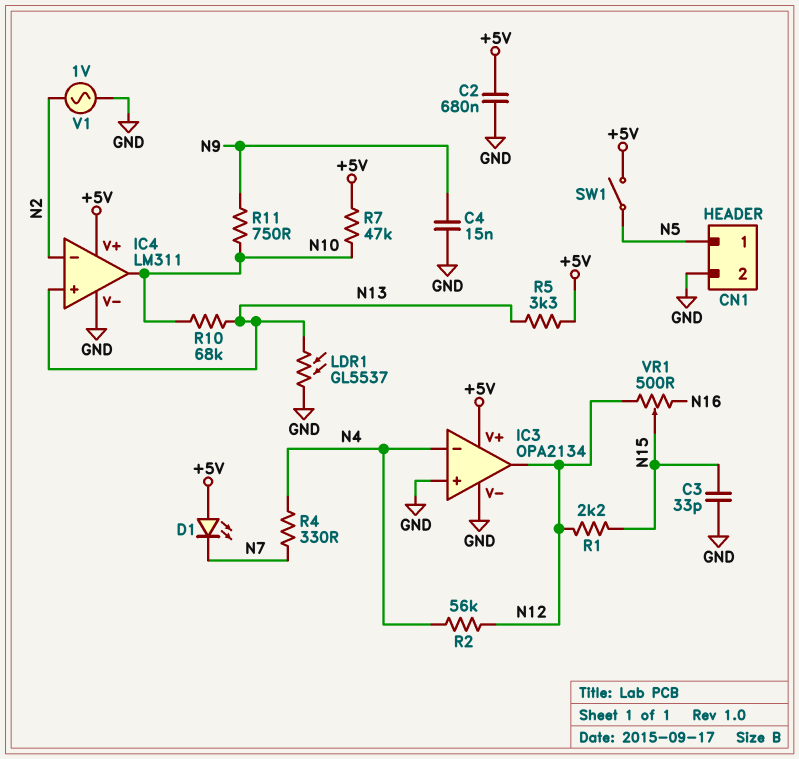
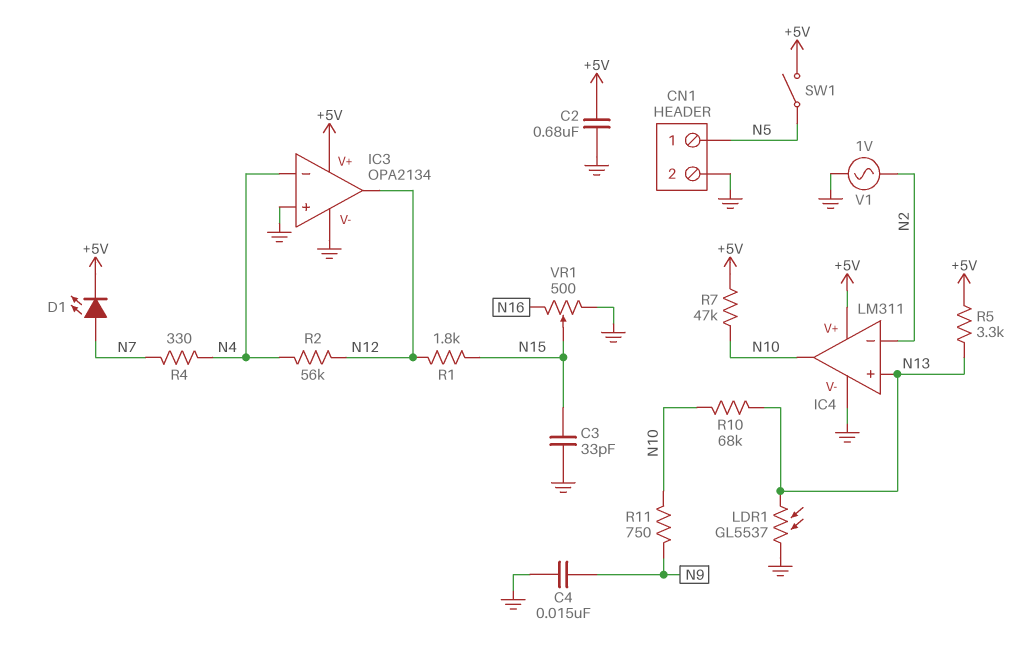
D1: LED (A +5V, K N7) -> LED (A N7, K +5V)
R1: 2.2k (N12, N15) -> 1.8k (N12, N15)
VR1: 500 (N12, N16, wiper N15) -> 500 (GND, N16, wiper N15)

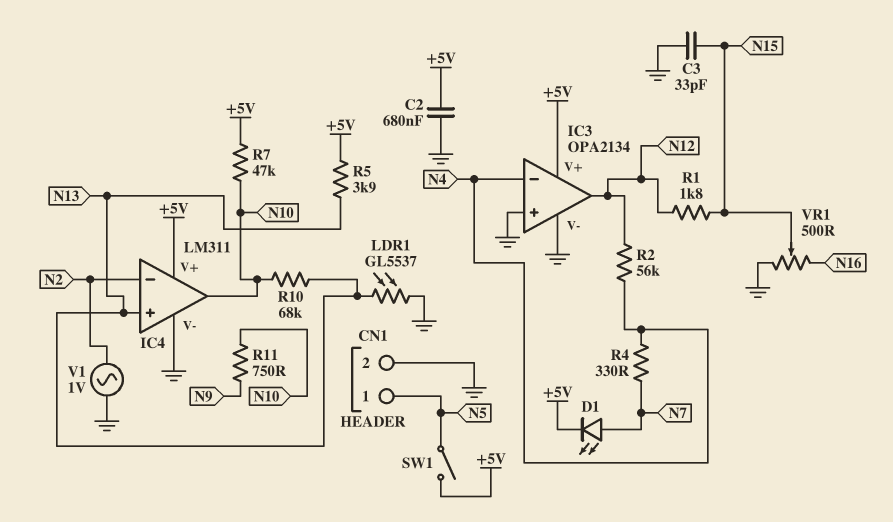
C4: 15nF (GND, N9) -> none
R5: 3.3k (+5V, N13) -> 3.9k (+5V, N13)

